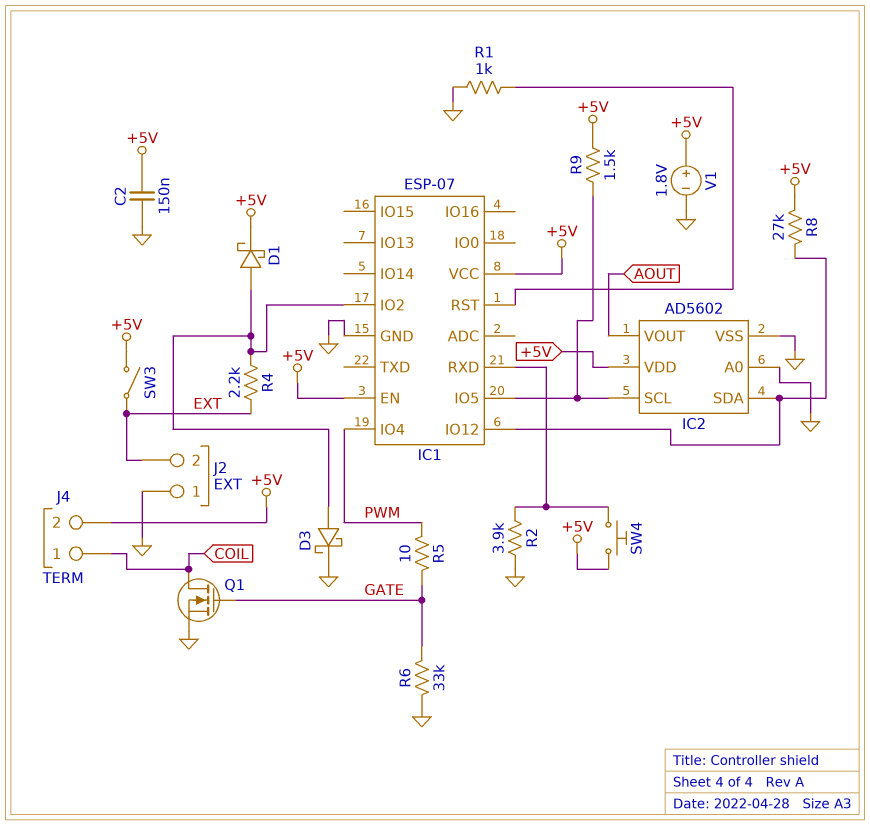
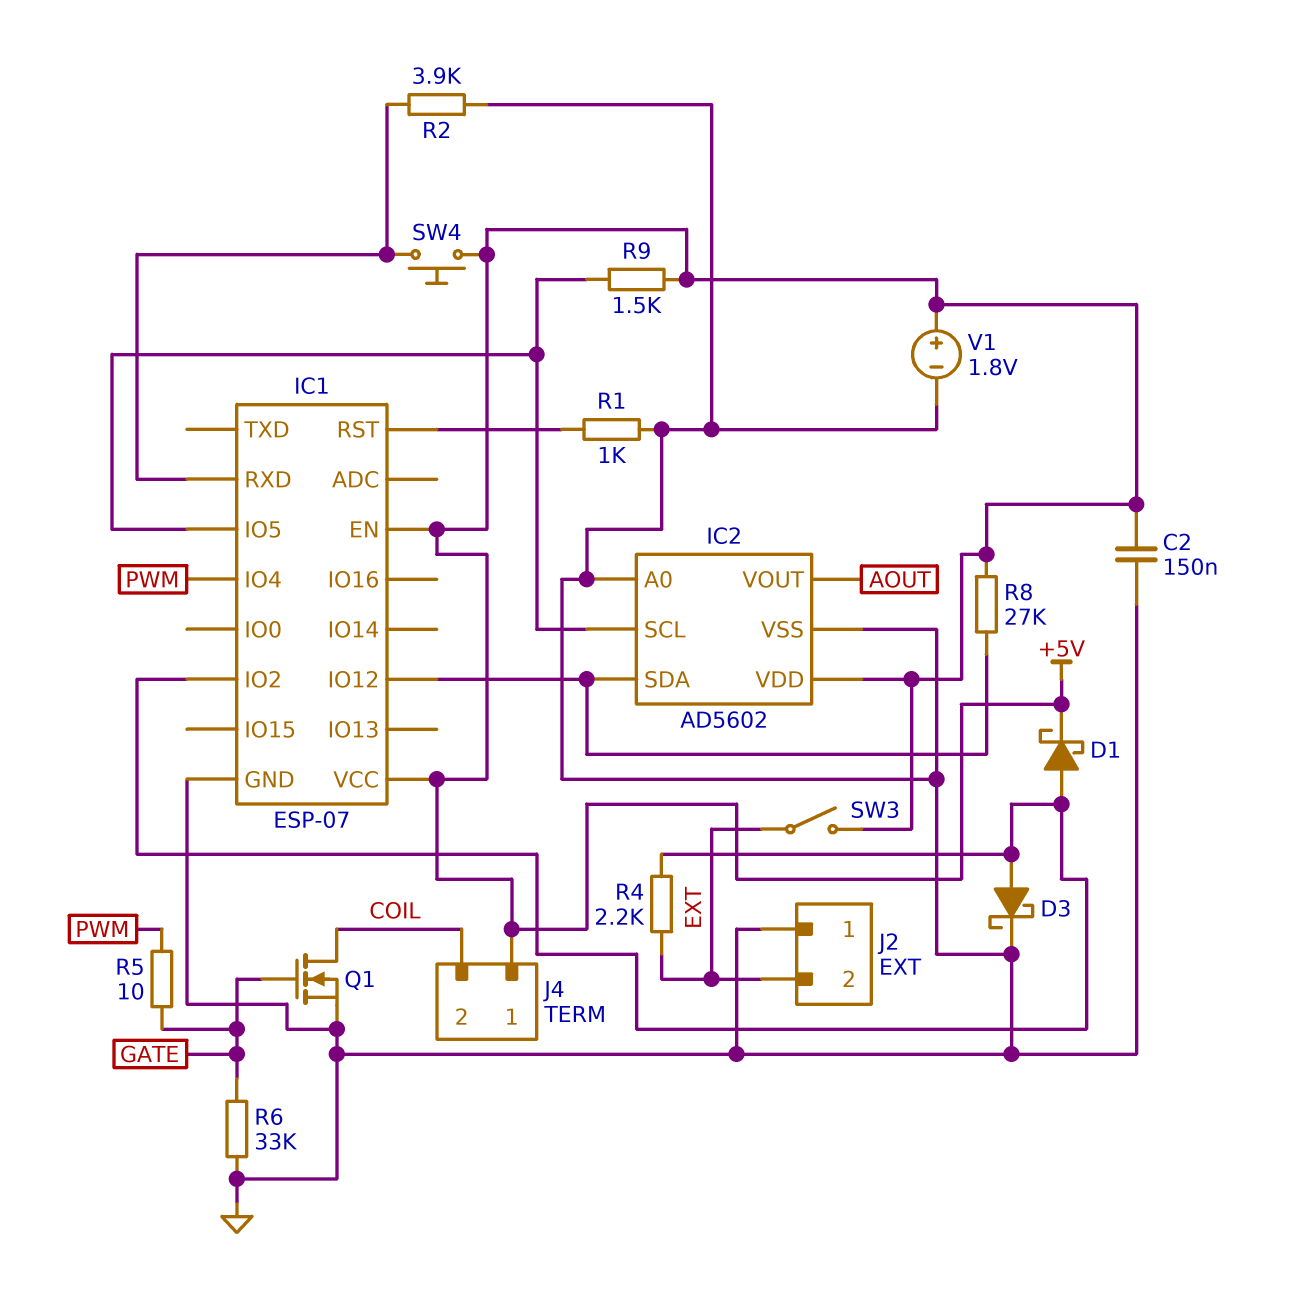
J4 pin 1: COIL -> +5V
J4 pin 2: +5V -> COIL

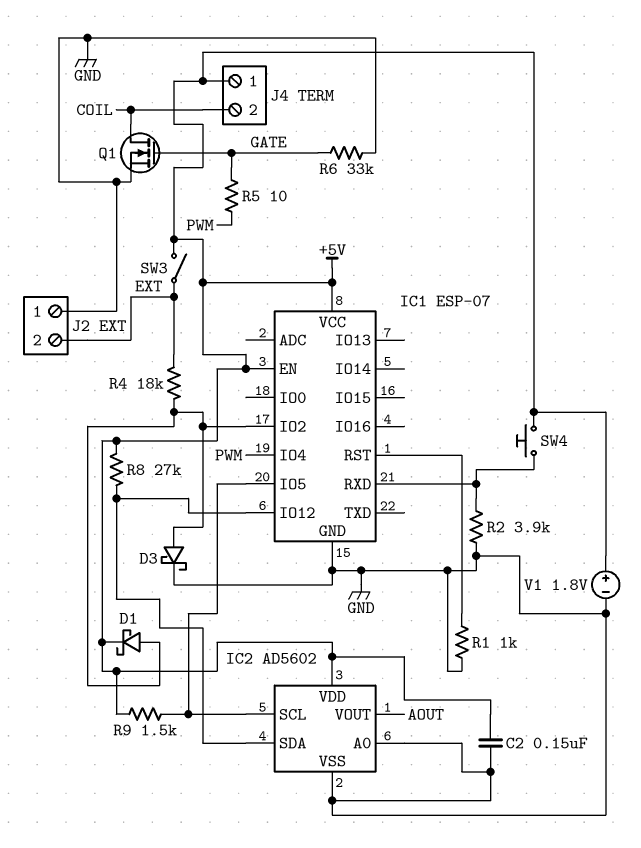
R4: 2.2k (EXT, IC1/IO2) -> 18k (EXT, IC1/IO2)

